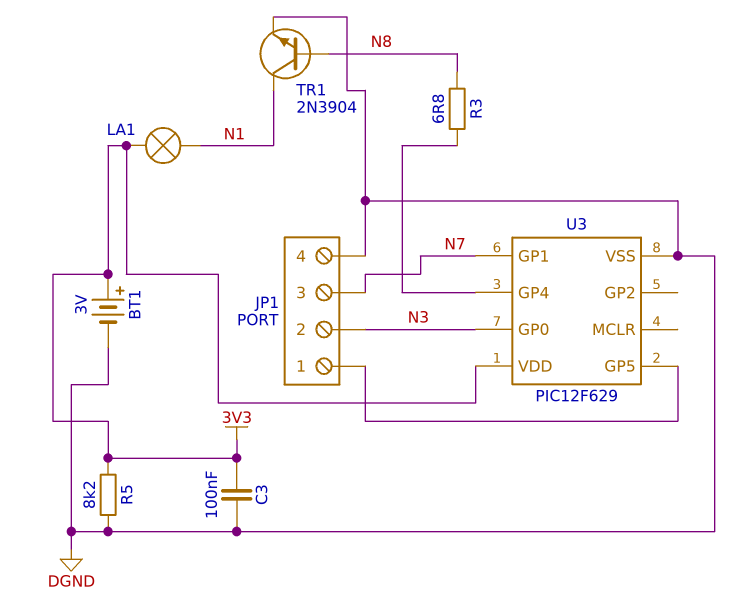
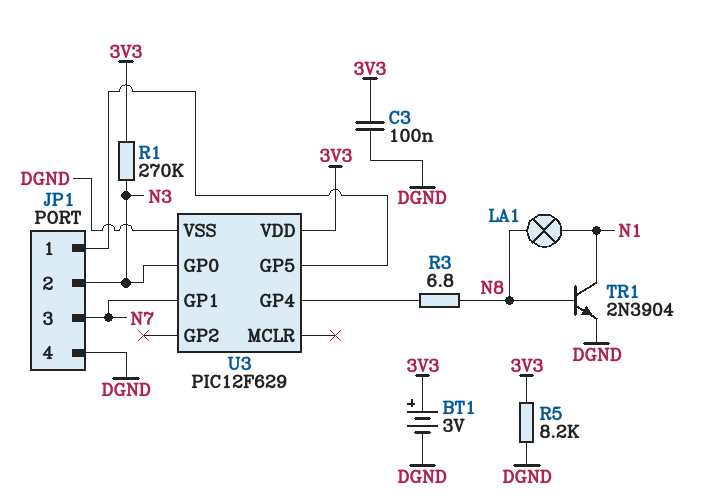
LA1: lamp (3V3, N1) -> lamp (N1, N8)
R1: none -> 270k (3V3, N3)

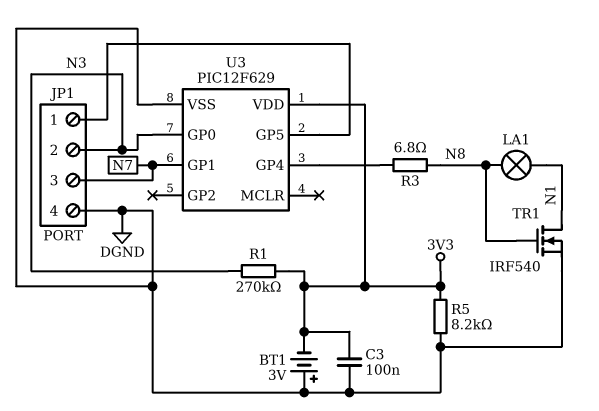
BT1: 3V (plus 3V3, minus DGND) -> 3V (plus DGND, minus 3V3)
TR1: NPN 2N3904 (B N8, C N1, E DGND) -> NMOS IRF540 (G N8, D N1, S DGND)

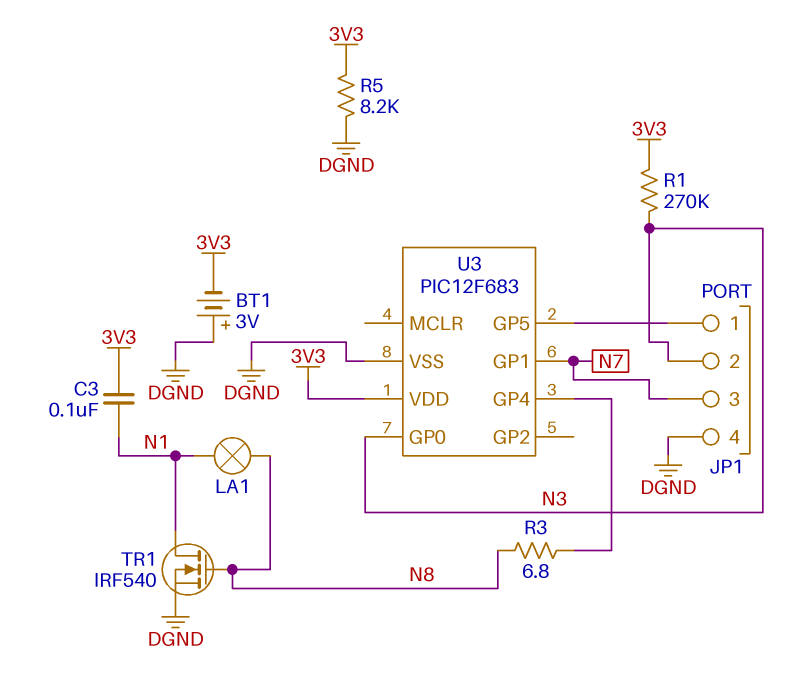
C3: 100nF (3V3, DGND) -> 100nF (3V3, N1)
U3: PIC12F629 -> PIC12F683

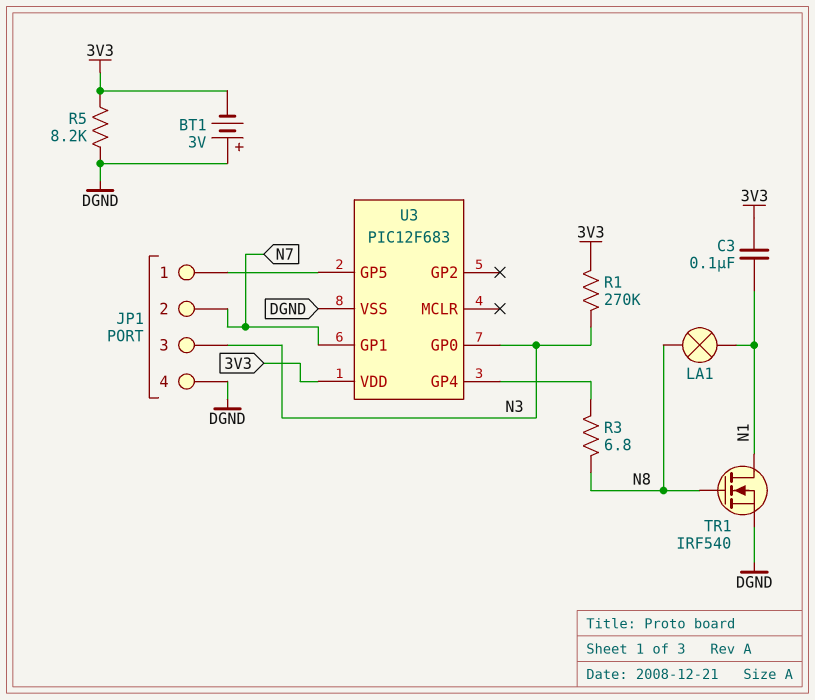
JP1 pin 2: N3 -> N7
JP1 pin 3: N7 -> N3

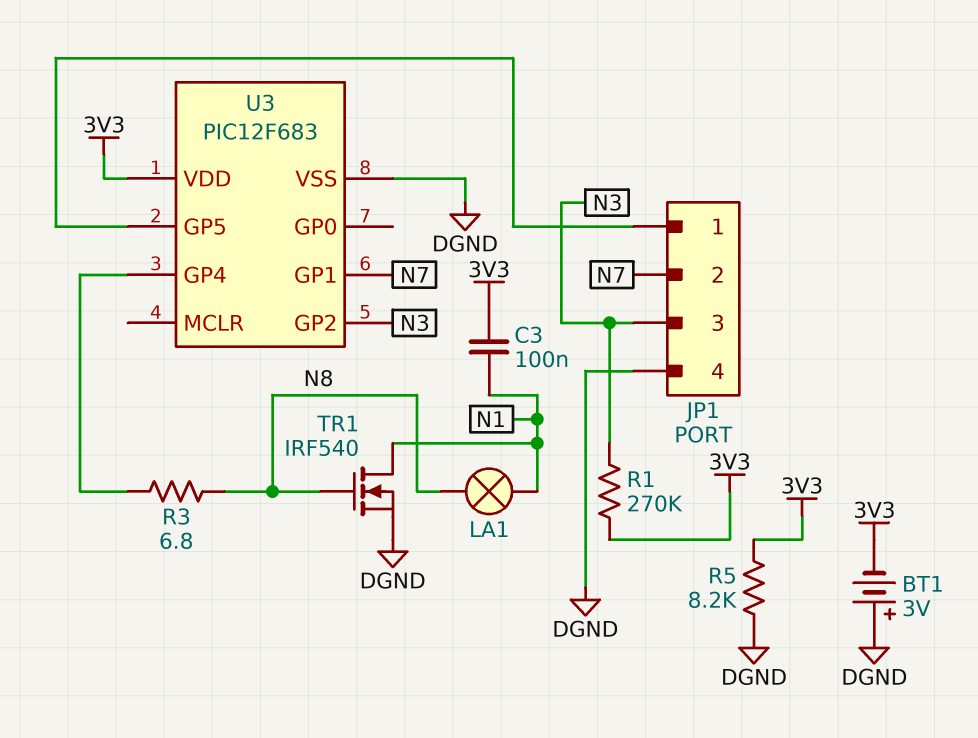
U3 pin GP0: N3 -> none
U3 pin GP2: none -> N3

